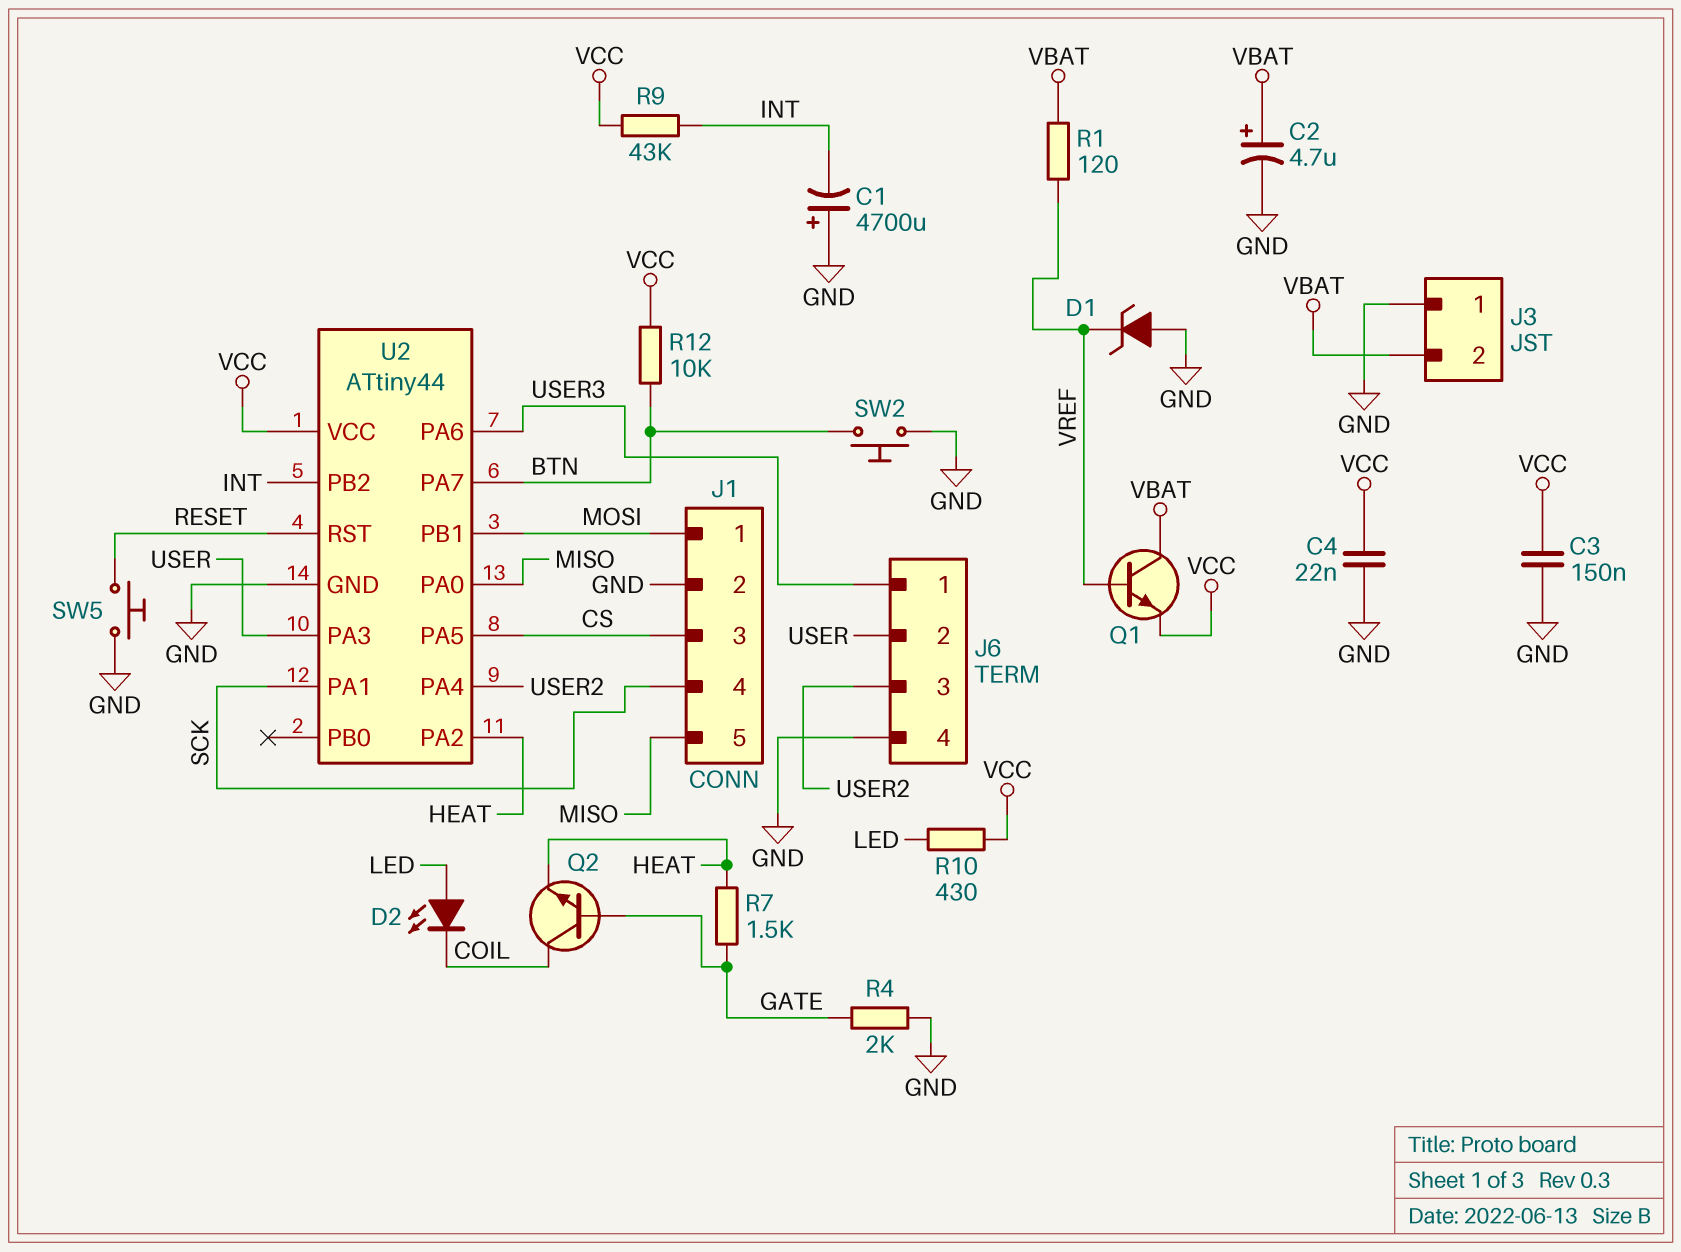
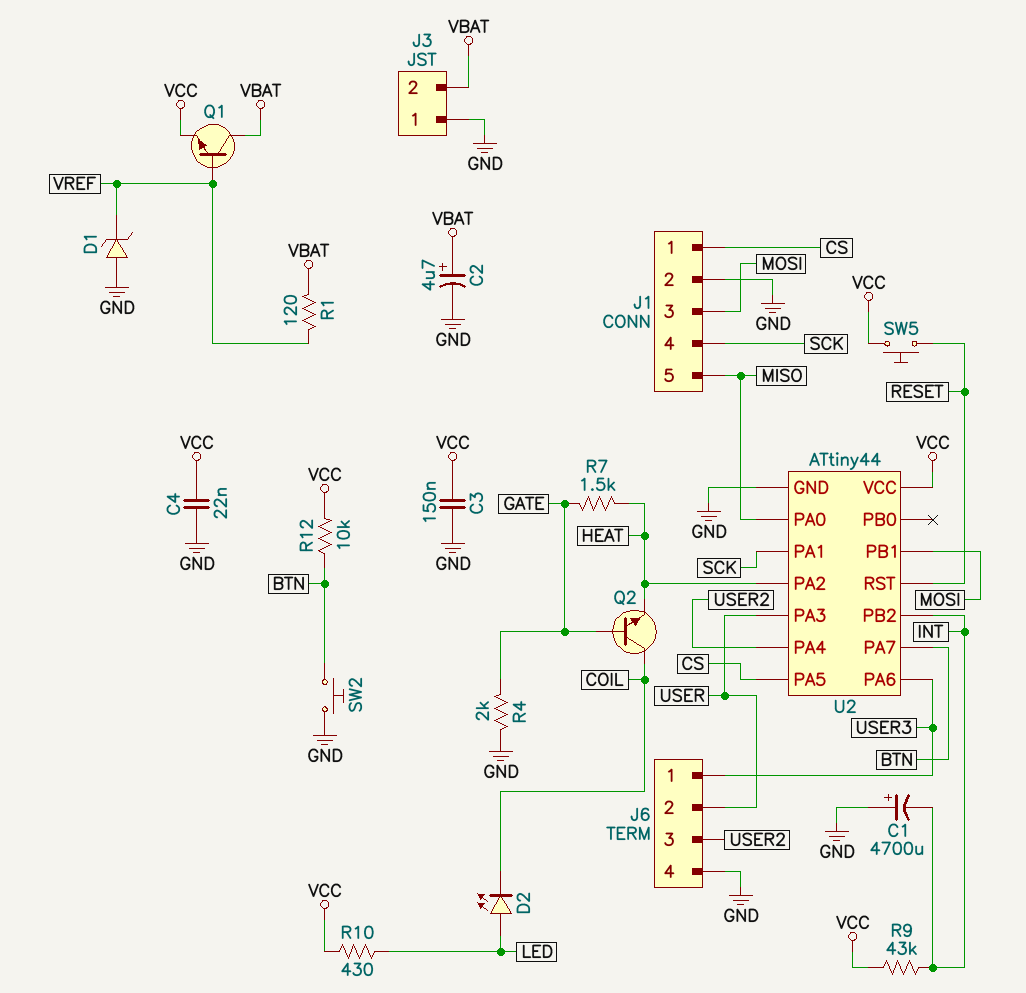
J1 pin 1: MOSI -> CS
J1 pin 3: CS -> MOSI
SW5: button (GND, RESET) -> button (RESET, VCC)

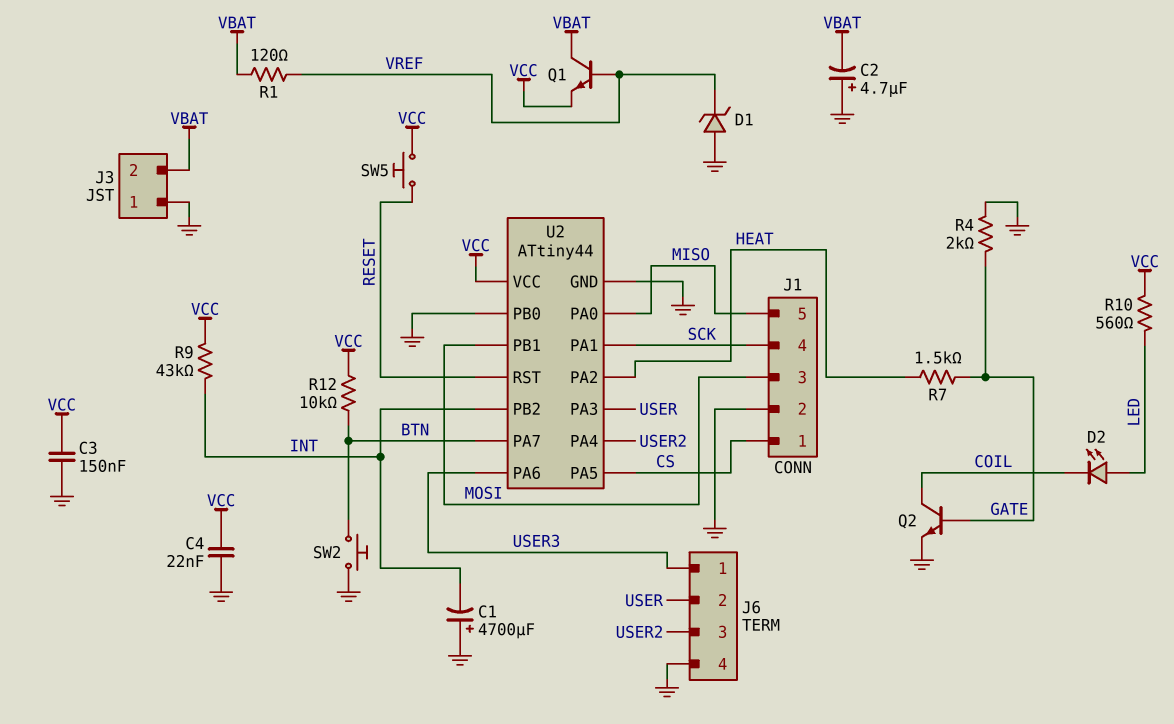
C2: 4.7uF (plus VBAT, minus GND) -> 4.7uF (plus GND, minus VBAT)
Q2: NPN (B GATE, C COIL, E HEAT) -> NPN (B GATE, C COIL, E GND)
R10: 430 (LED, VCC) -> 560 (LED, VCC)
U2 pin PB0: none -> GND

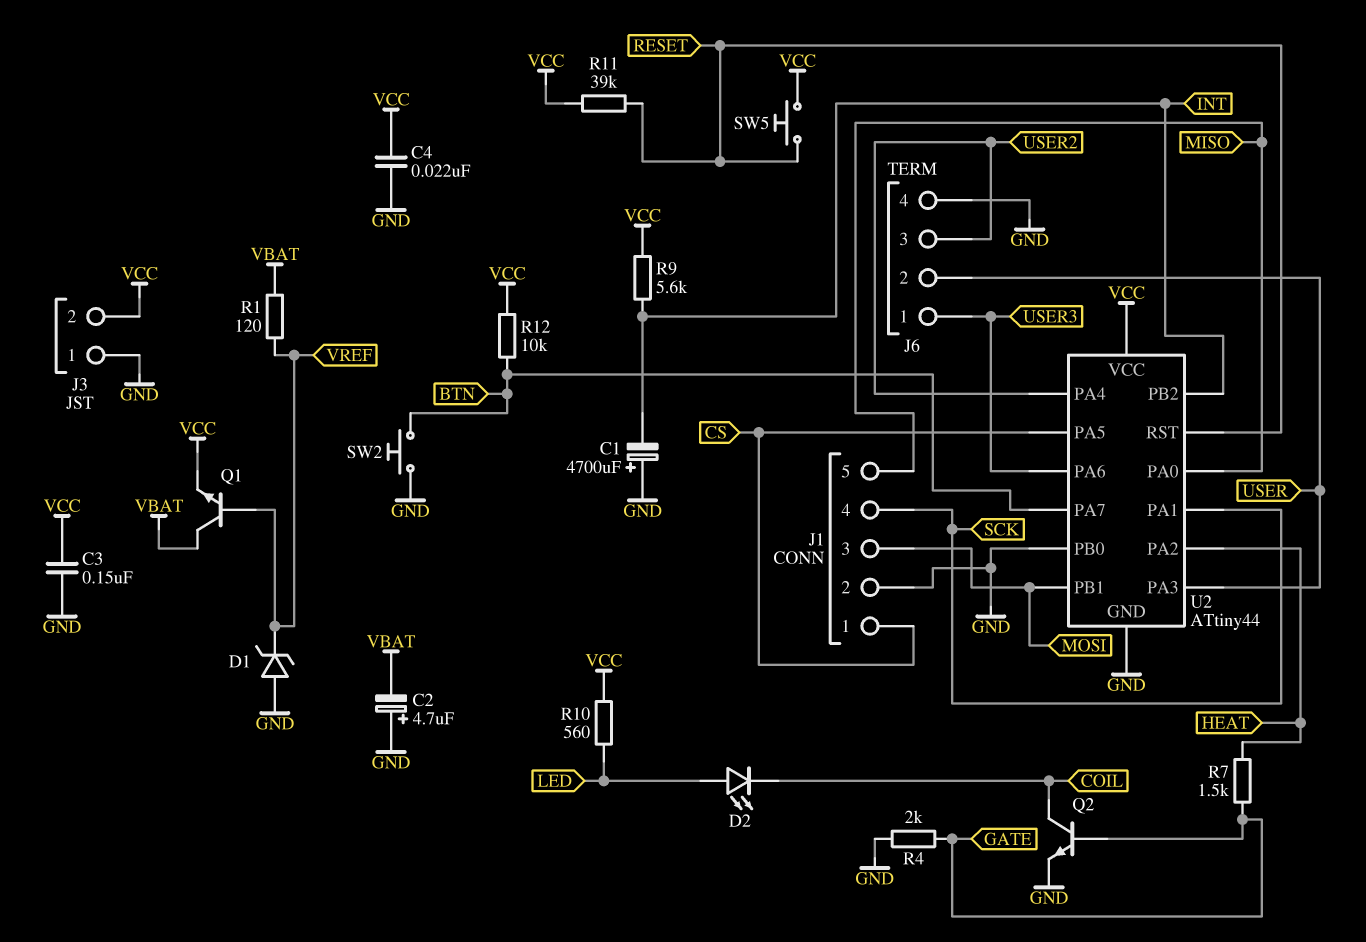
J3 pin 2: VBAT -> VCC
R9: 43k (INT, VCC) -> 5.6k (INT, VCC)
R11: none -> 39k (RESET, VCC)

